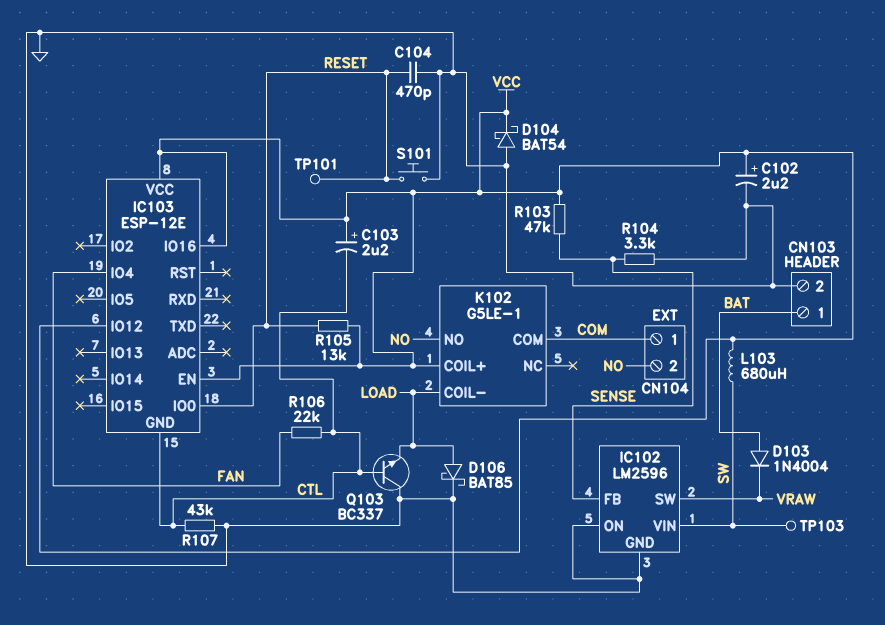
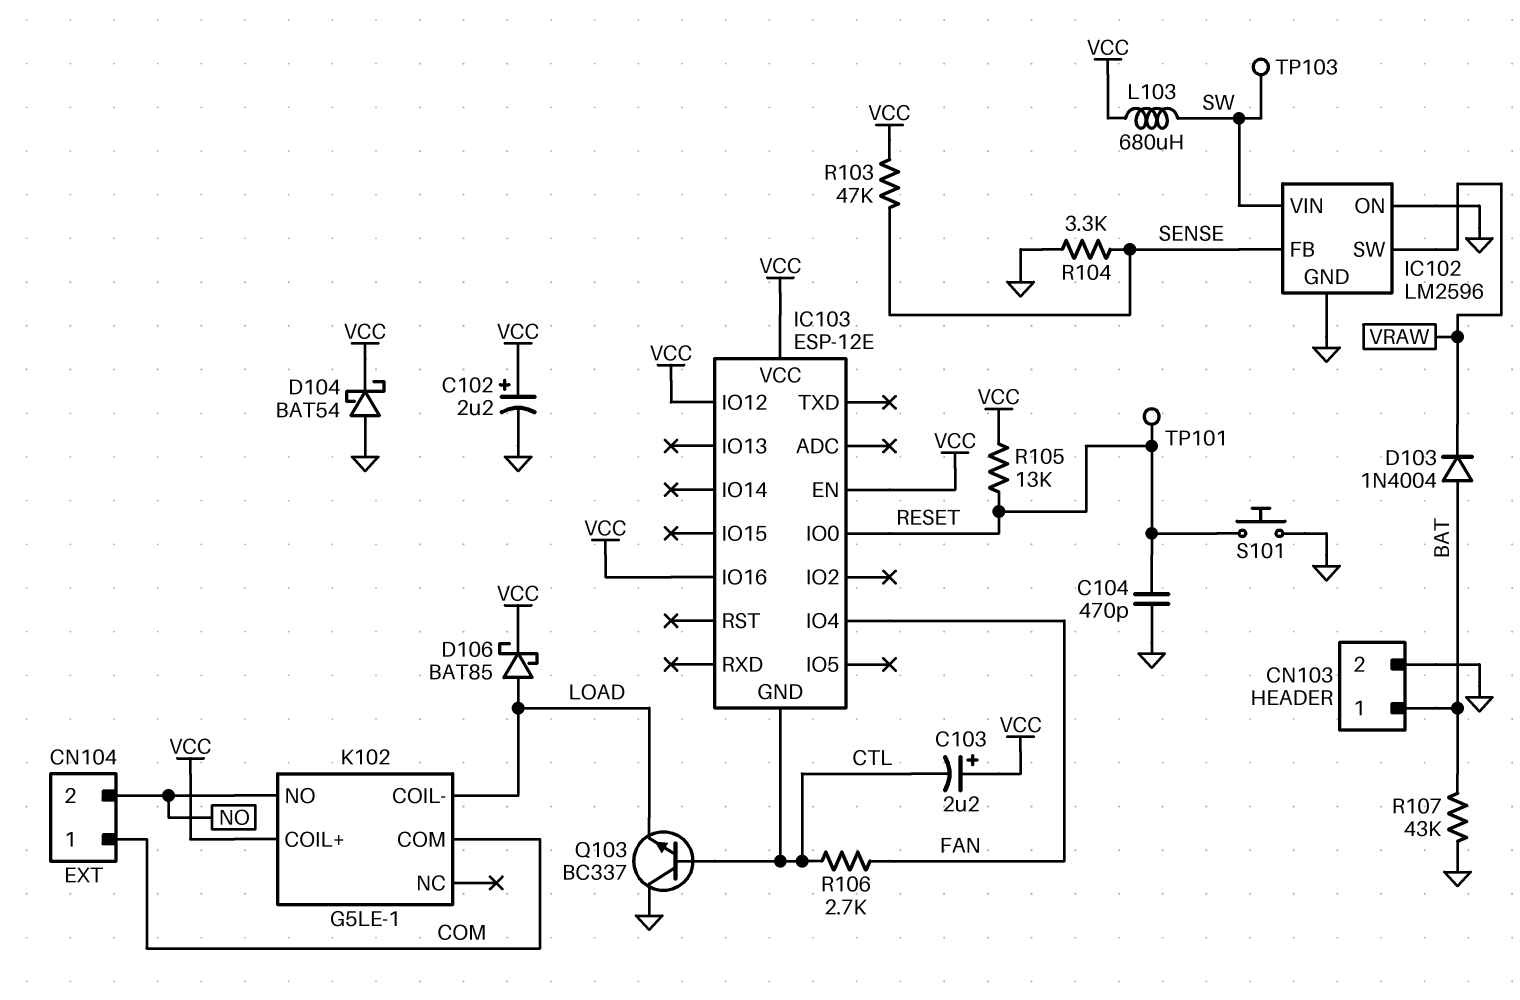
D106: schottky BAT85 (A LOAD, K GND) -> schottky BAT85 (A LOAD, K VCC)
R106: 22k (CTL, FAN) -> 2.7k (CTL, FAN)
R107: 43k (CTL, GND) -> 43k (BAT, GND)

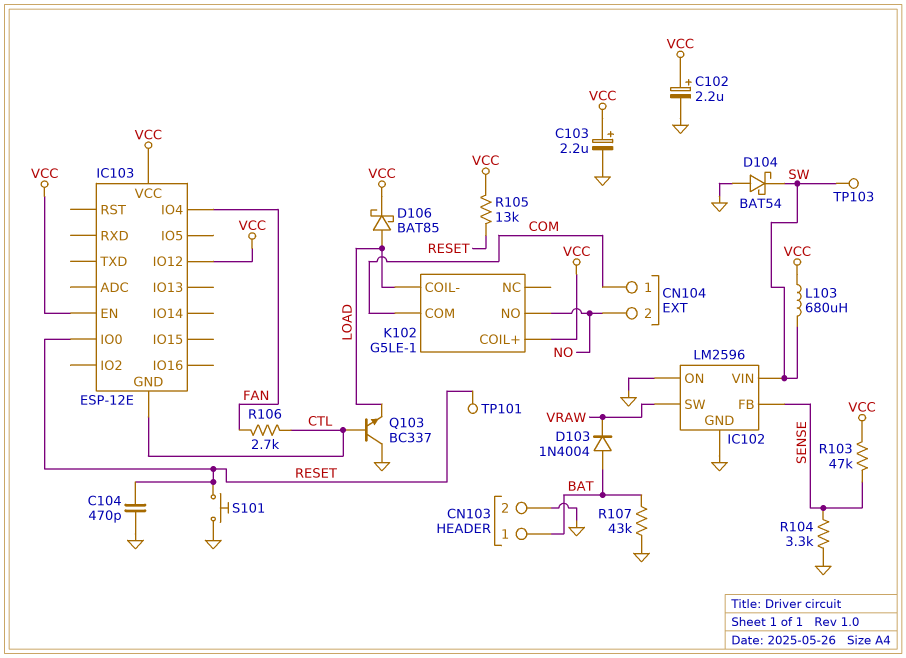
C103: 2.2uF (plus VCC, minus CTL) -> 2.2uF (plus VCC, minus GND)
D104: schottky BAT54 (A GND, K VCC) -> schottky BAT54 (A GND, K SW)
IC103 pin IO16: VCC -> none

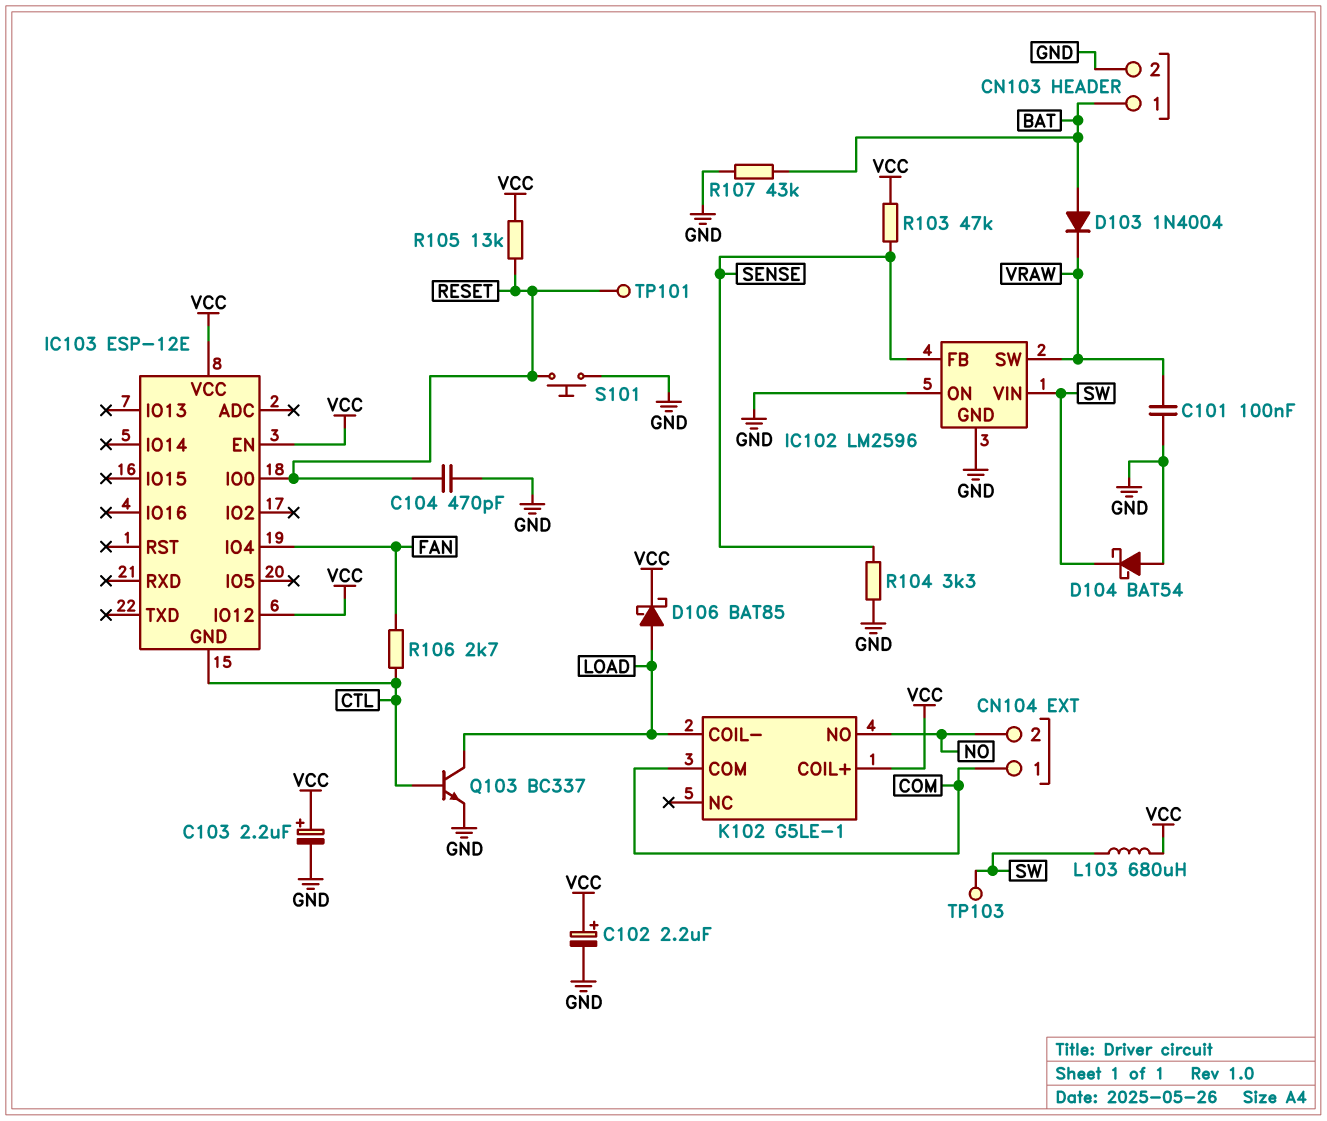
C101: none -> 100nF (GND, VRAW)
Q103: NPN BC337 (B CTL, C GND, E LOAD) -> NPN BC337 (B CTL, C LOAD, E GND)

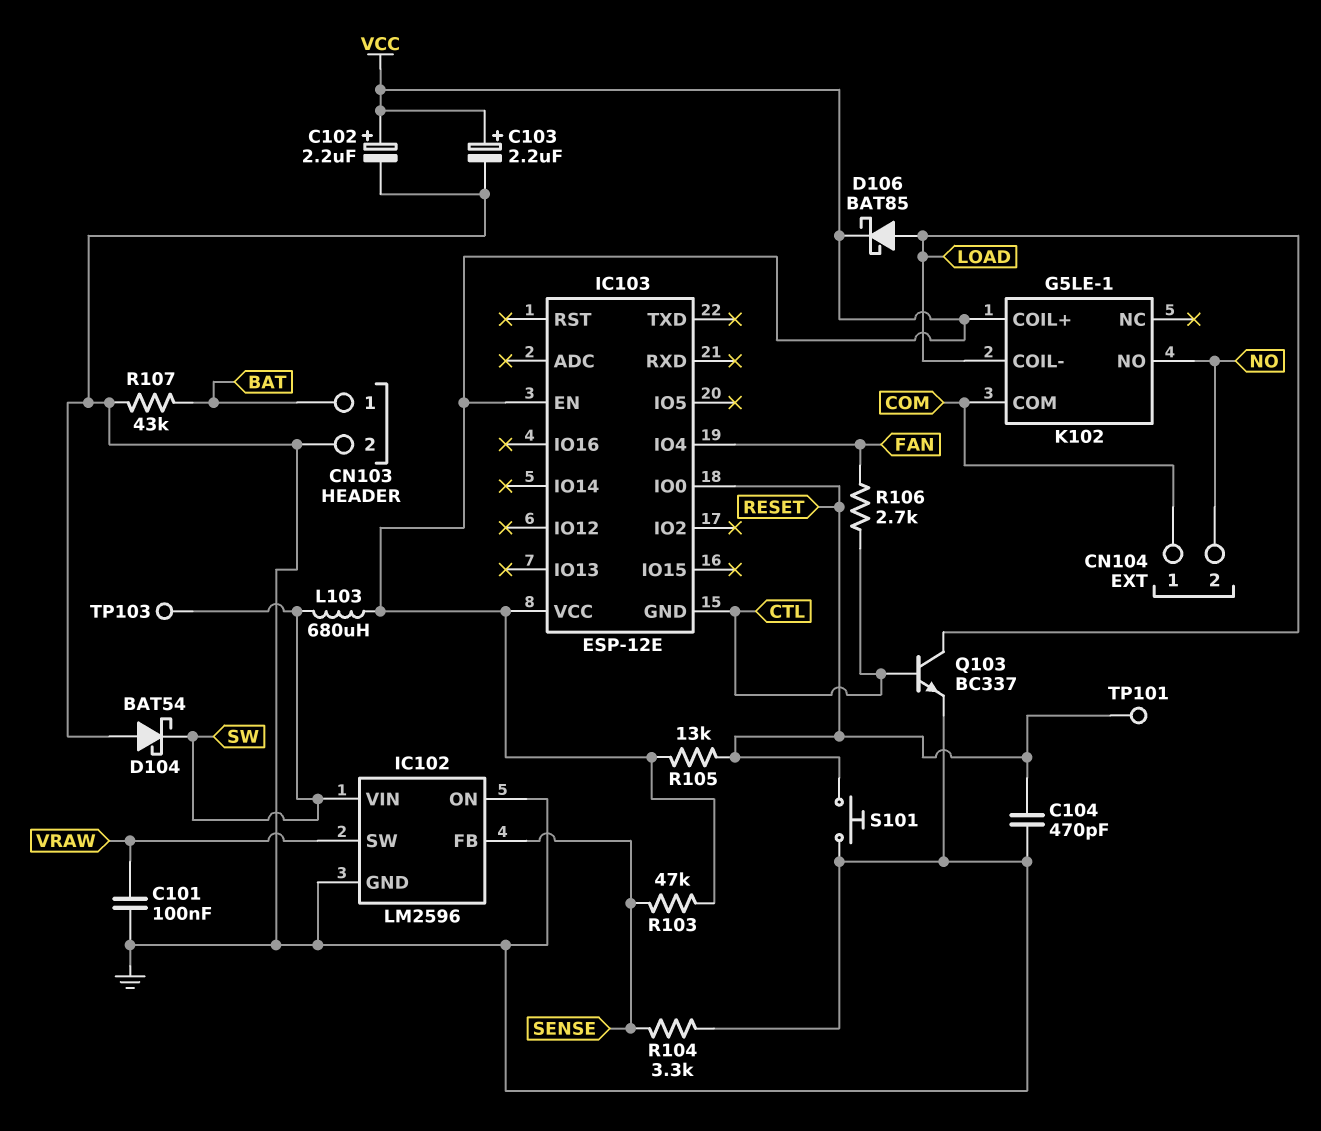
D103: diode 1N4004 (A BAT, K VRAW) -> none
IC103 pin IO12: VCC -> none

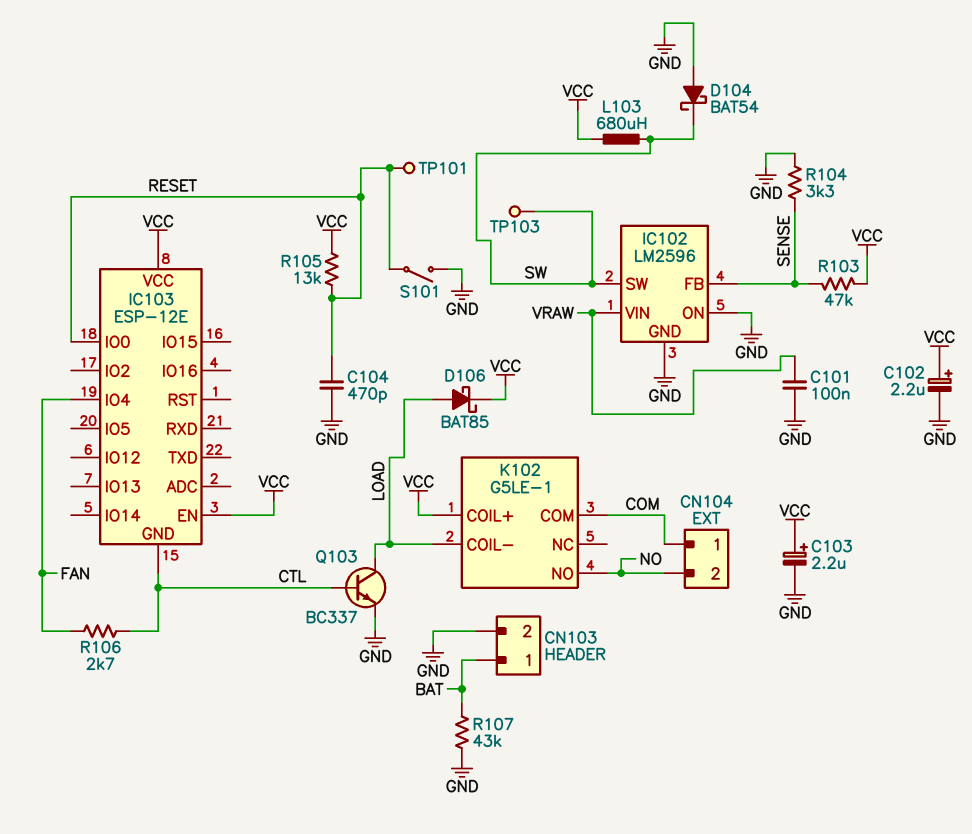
IC102 pin SW: VRAW -> SW
IC102 pin VIN: SW -> VRAW
S101: button (GND, RESET) -> switch (GND, RESET)

